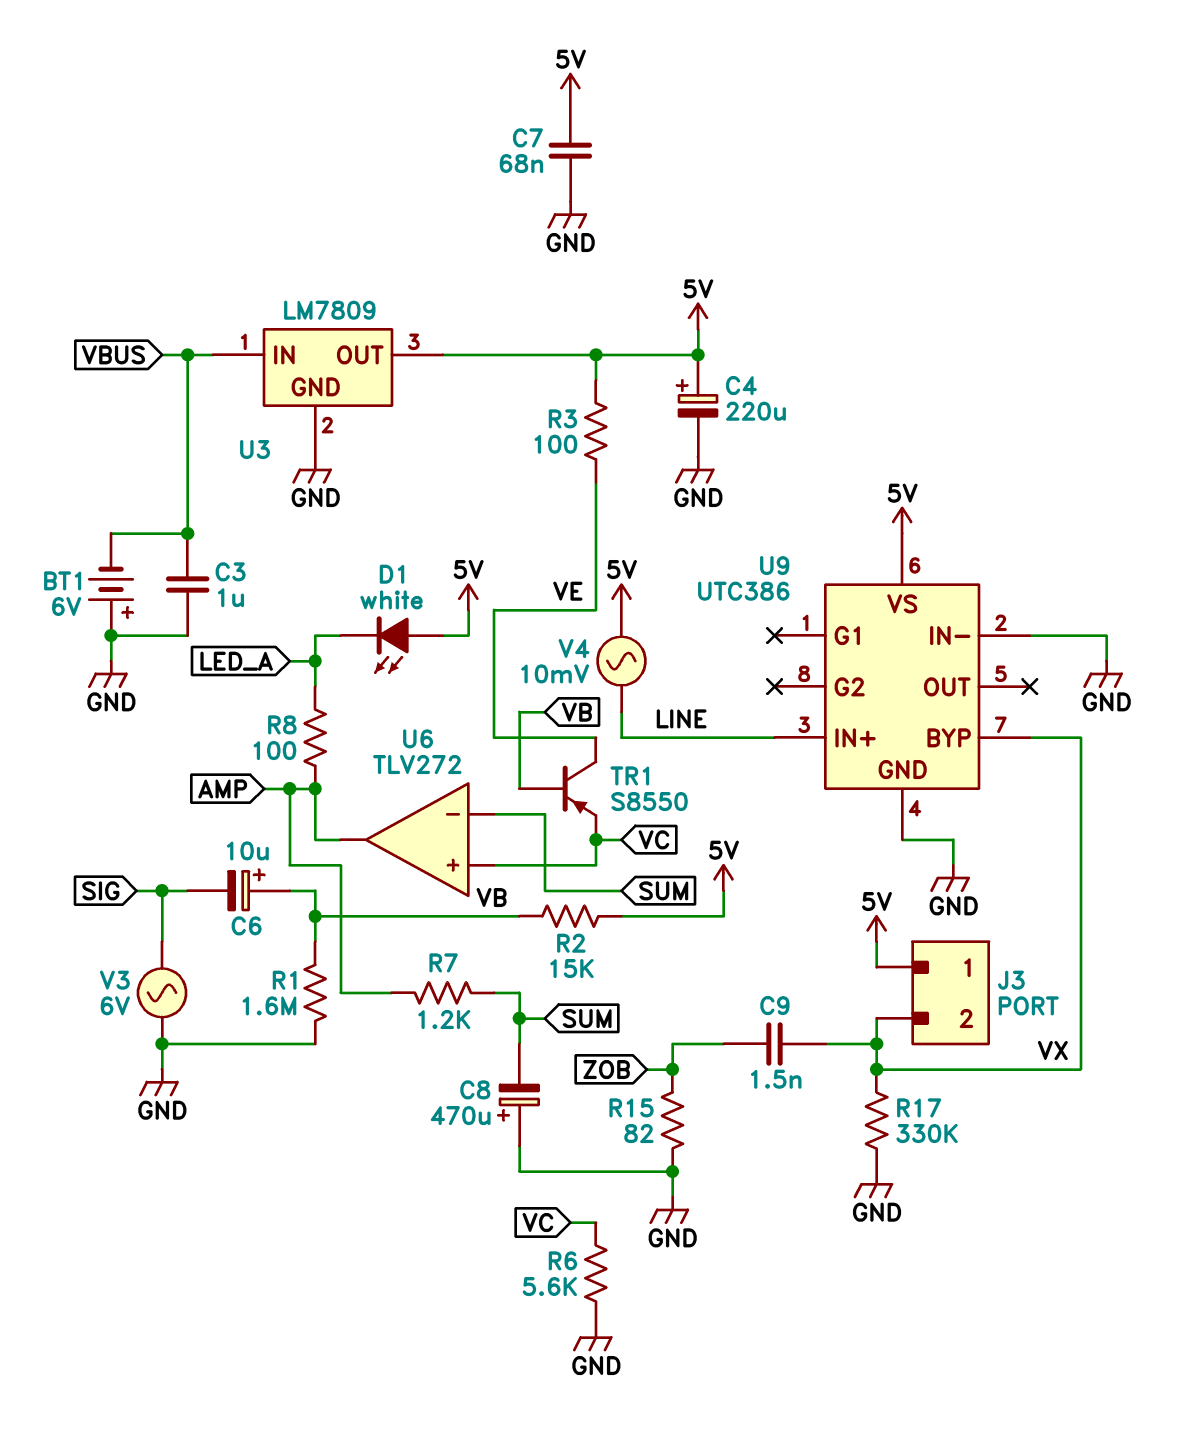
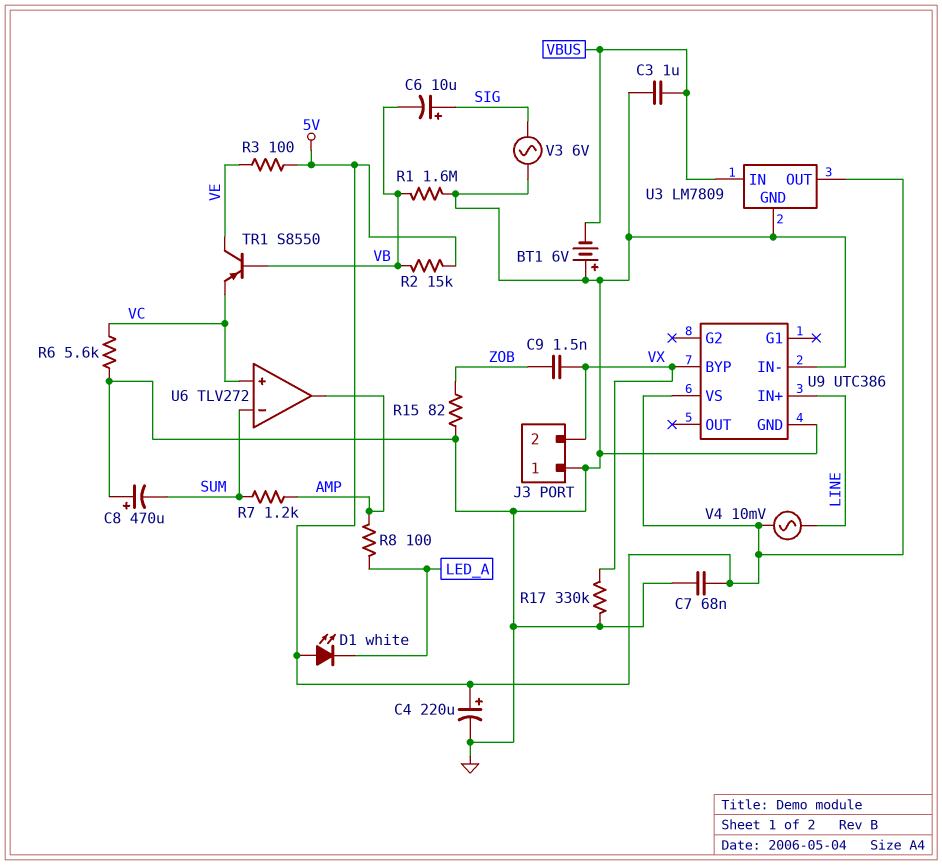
C6: 10uF (plus VB, minus SIG) -> 10uF (plus SIG, minus VB)
J3 pin 1: 5V -> GND

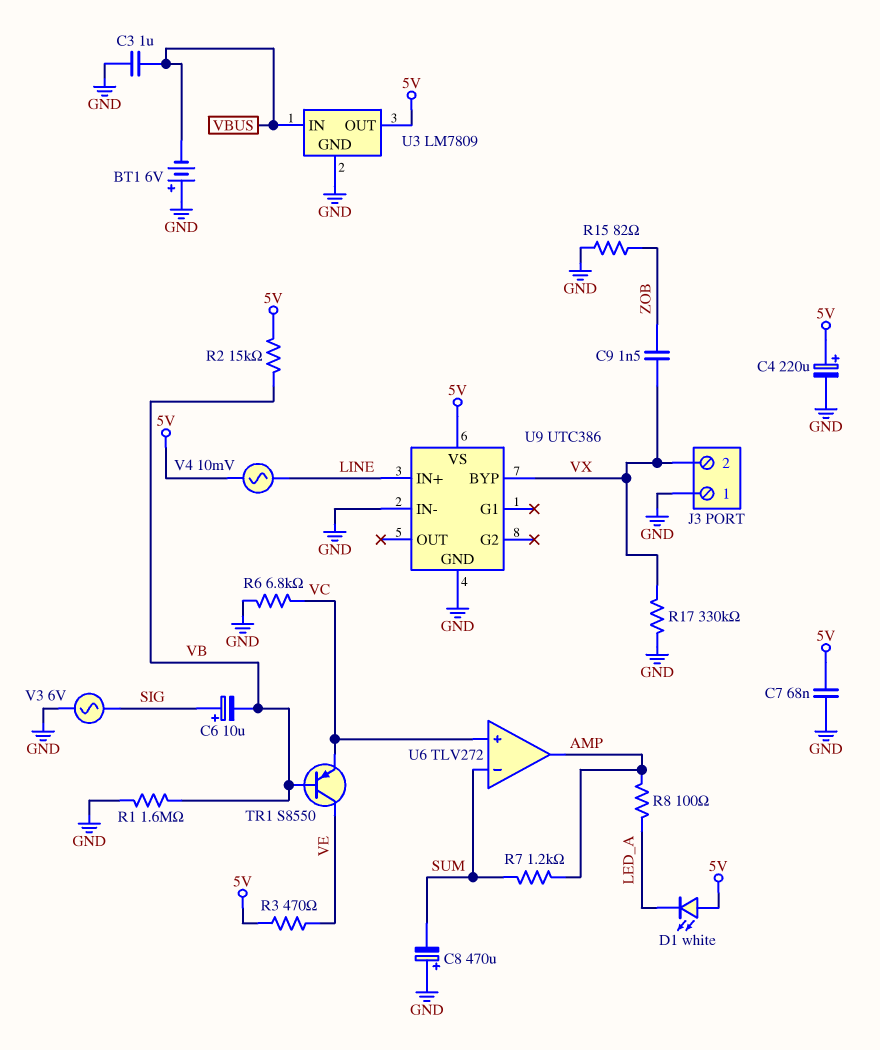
R3: 100 (5V, VE) -> 470 (5V, VE)
R6: 5.6k (GND, VC) -> 6.8k (GND, VC)

